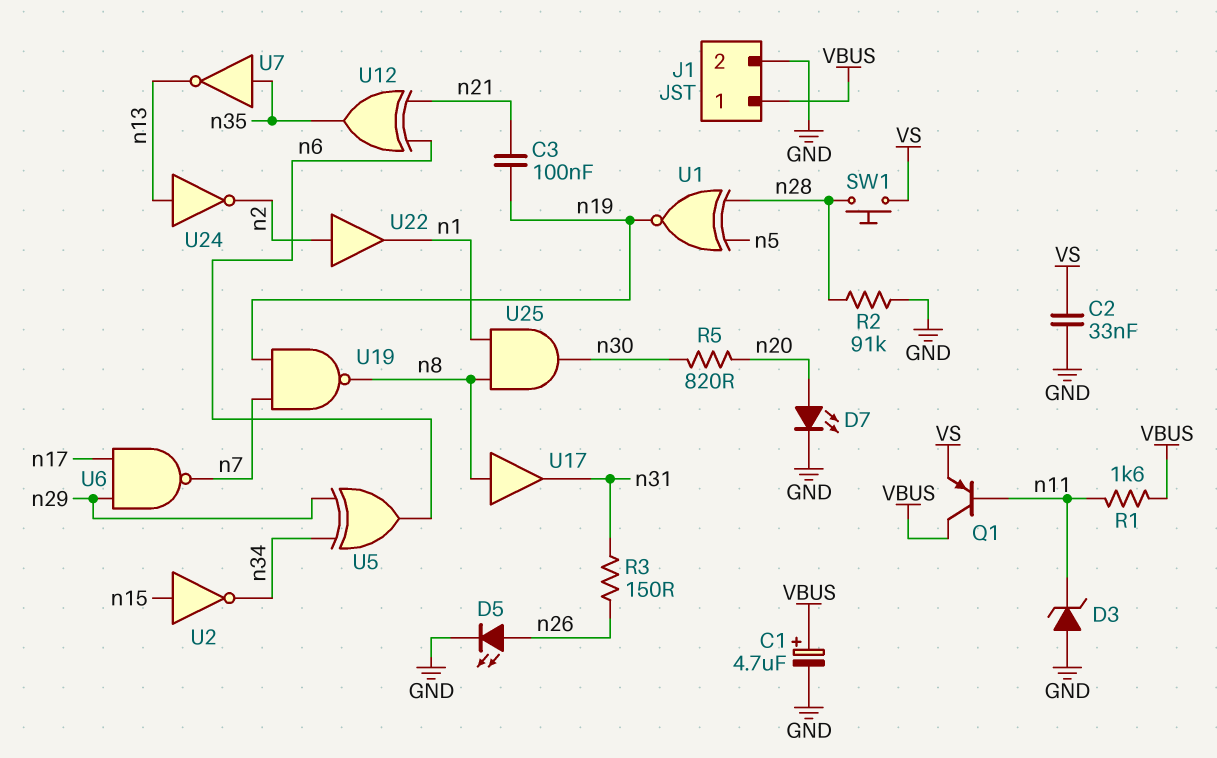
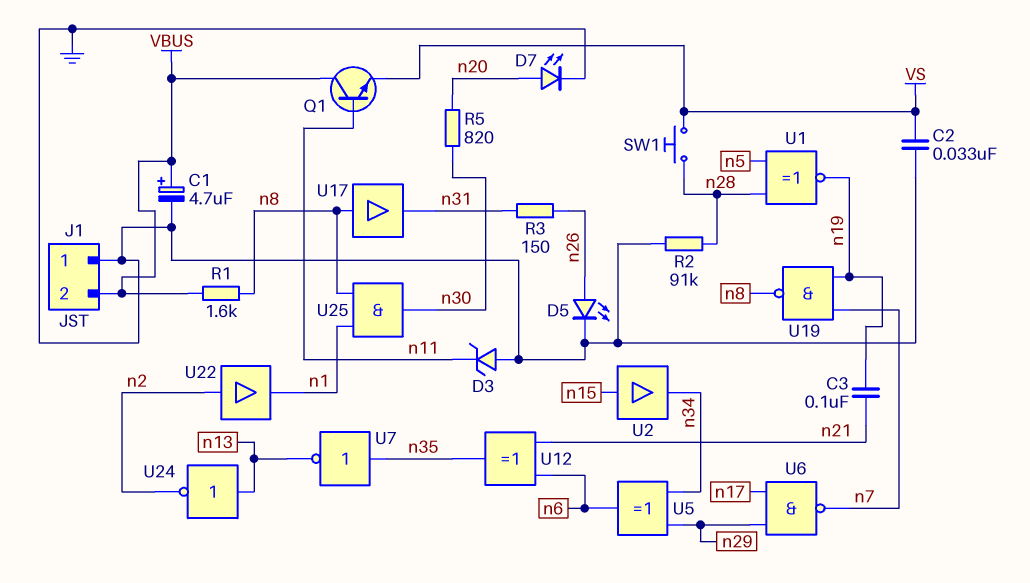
J1 pin 1: VBUS -> GND
J1 pin 2: GND -> VBUS
Q1: PNP (B n11, C VBUS, E VS) -> NPN (B n11, C VBUS, E VS)
R1: 1.6k (VBUS, n11) -> 1.6k (VBUS, n8)
U2: NOT (in n15, out n34) -> buffer (in n15, out n34)

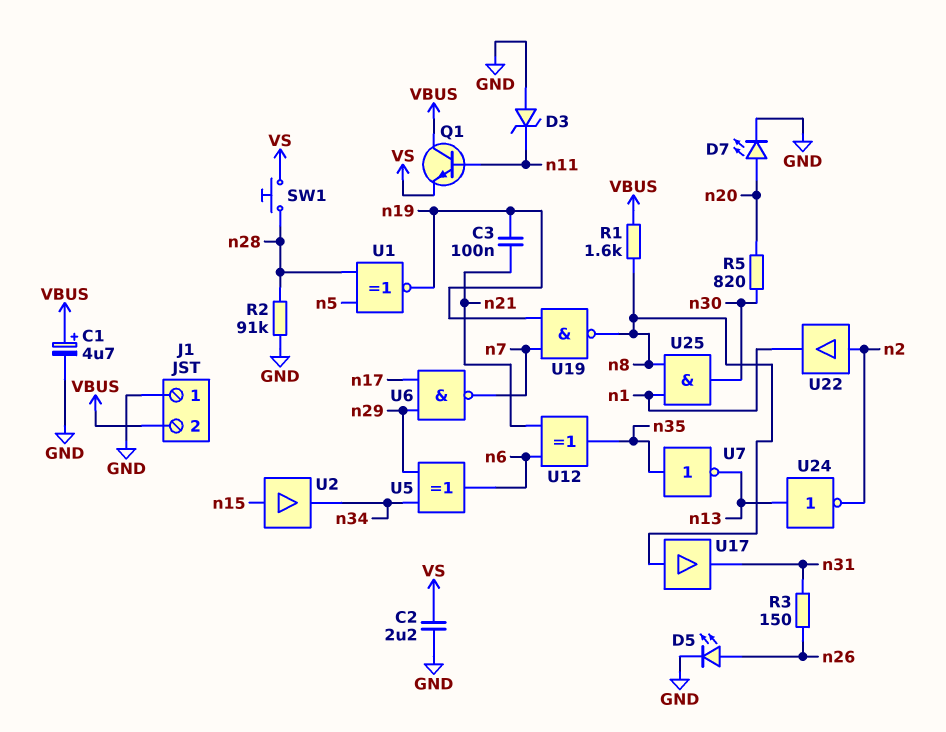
C2: 33nF (GND, VS) -> 2.2uF (GND, VS)

